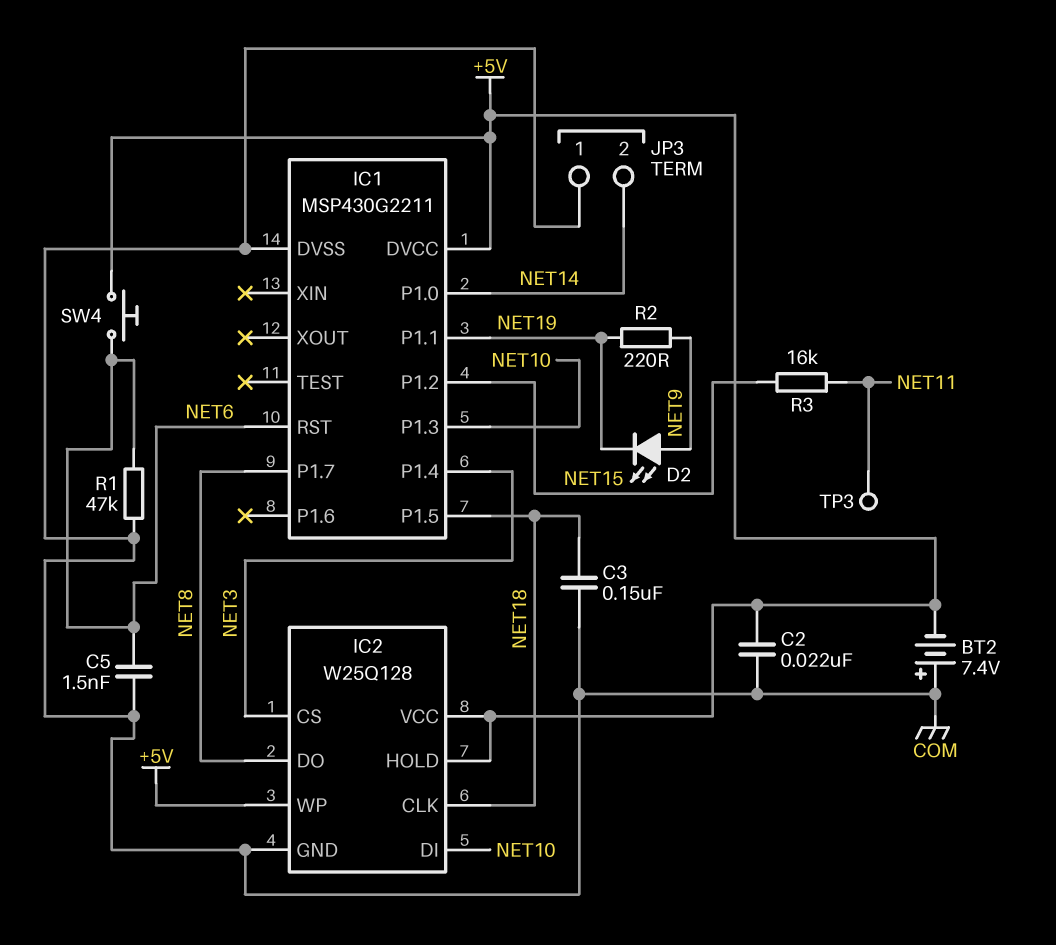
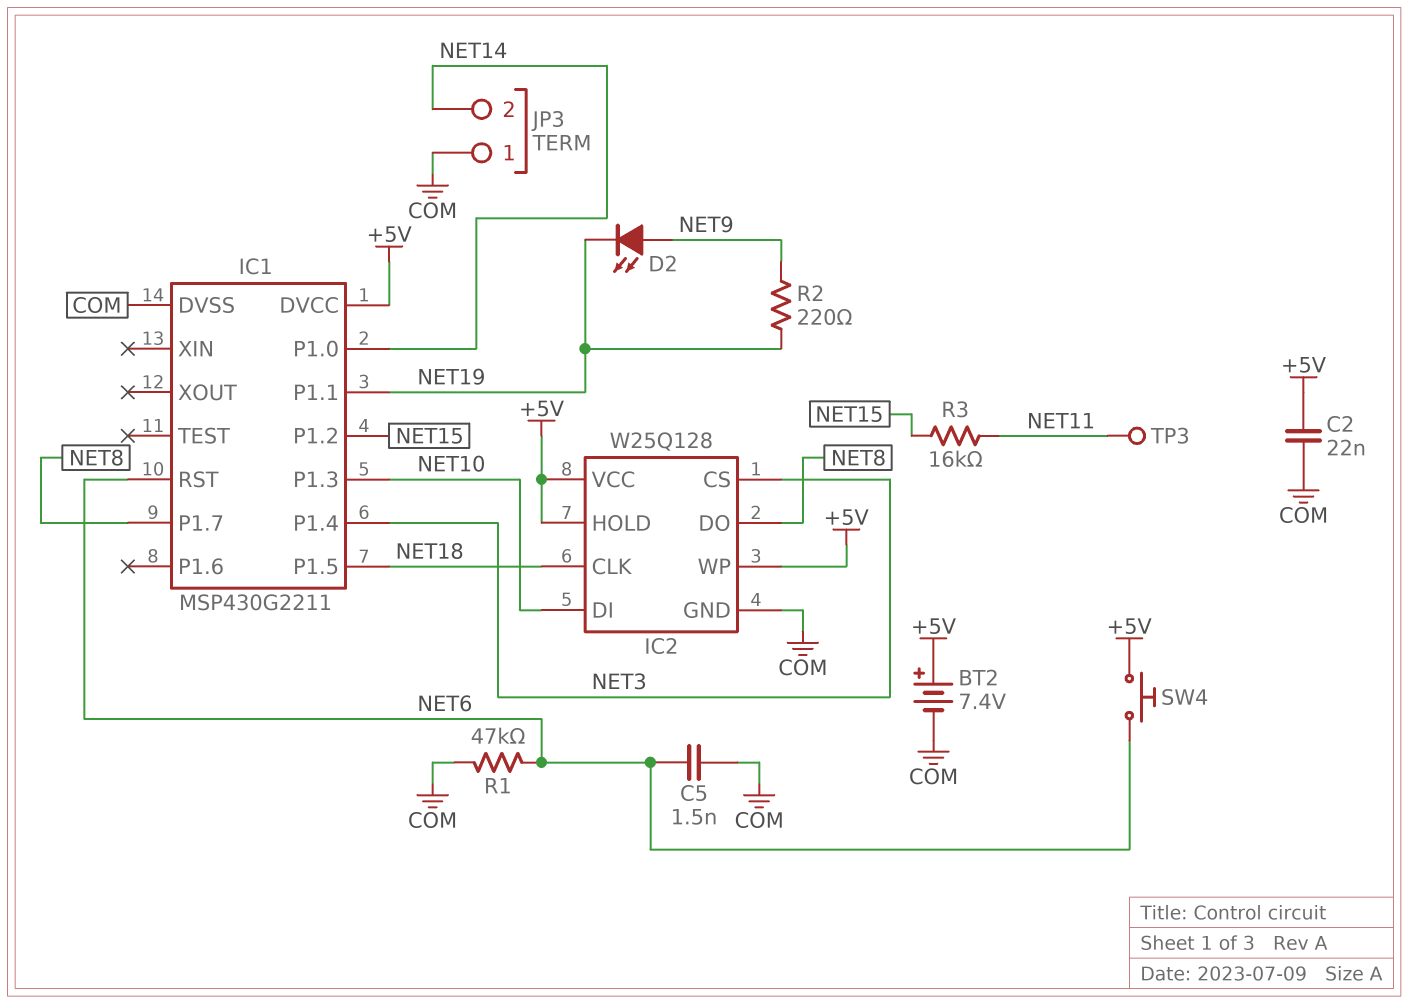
BT2: 7.4V (plus COM, minus +5V) -> 7.4V (plus +5V, minus COM)
C3: 150nF (COM, NET18) -> none

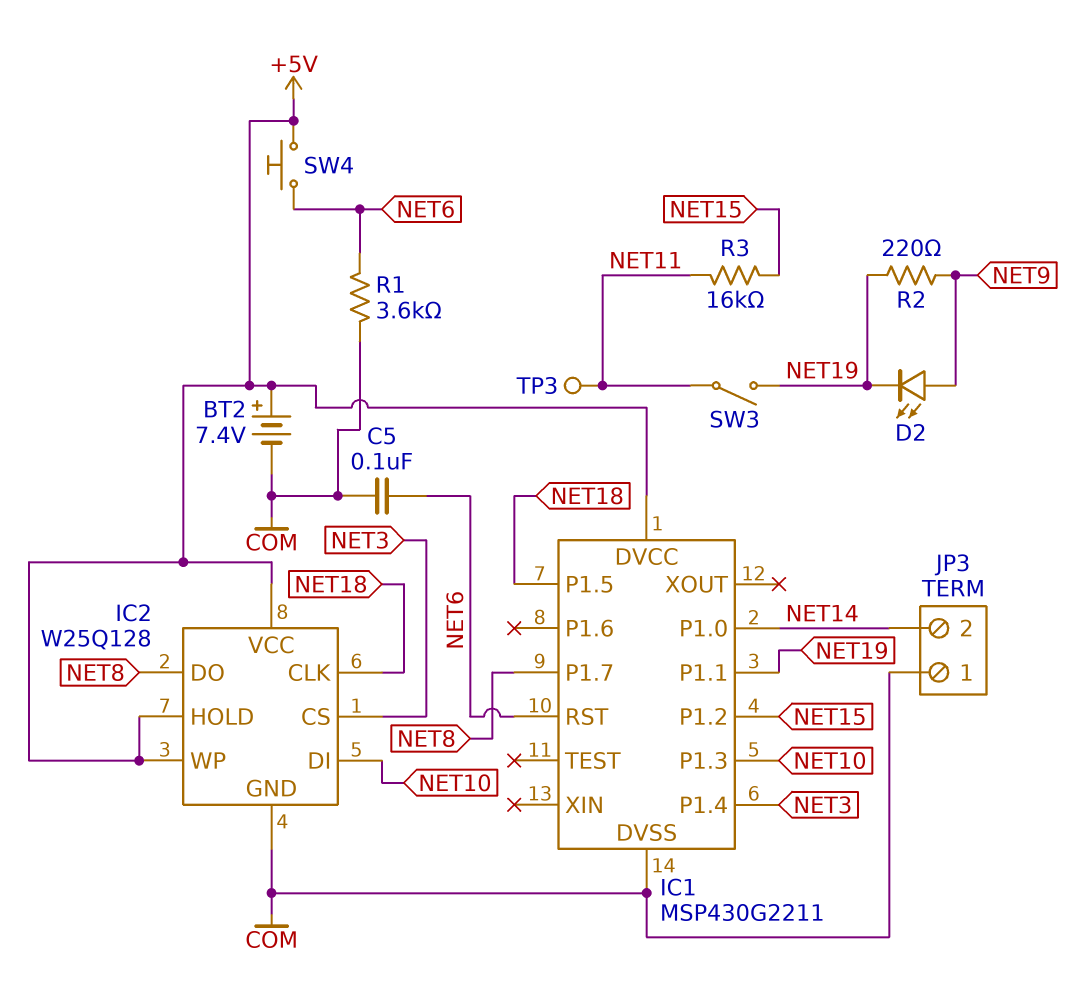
C2: 22nF (+5V, COM) -> none
C5: 1.5nF (COM, NET6) -> 100nF (COM, NET6)
R1: 47k (COM, NET6) -> 3.6k (COM, NET6)
SW3: none -> switch (NET11, NET19)

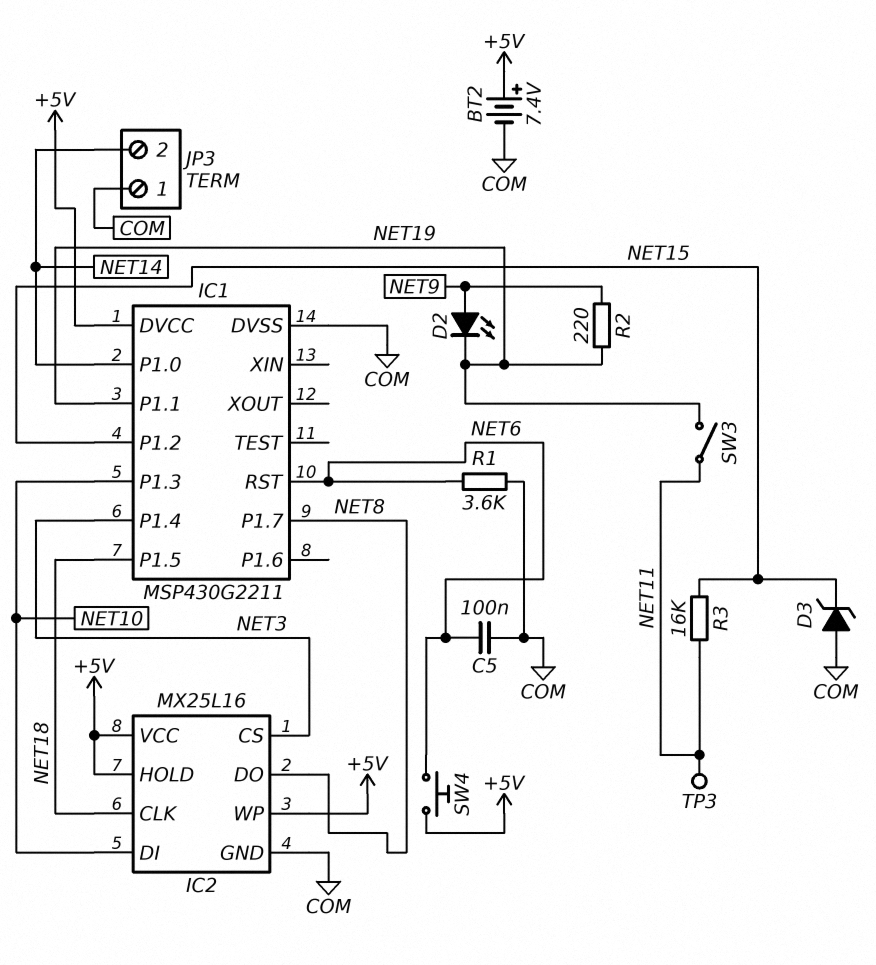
D3: none -> zener (A COM, K NET15)
IC2: W25Q128 -> MX25L16

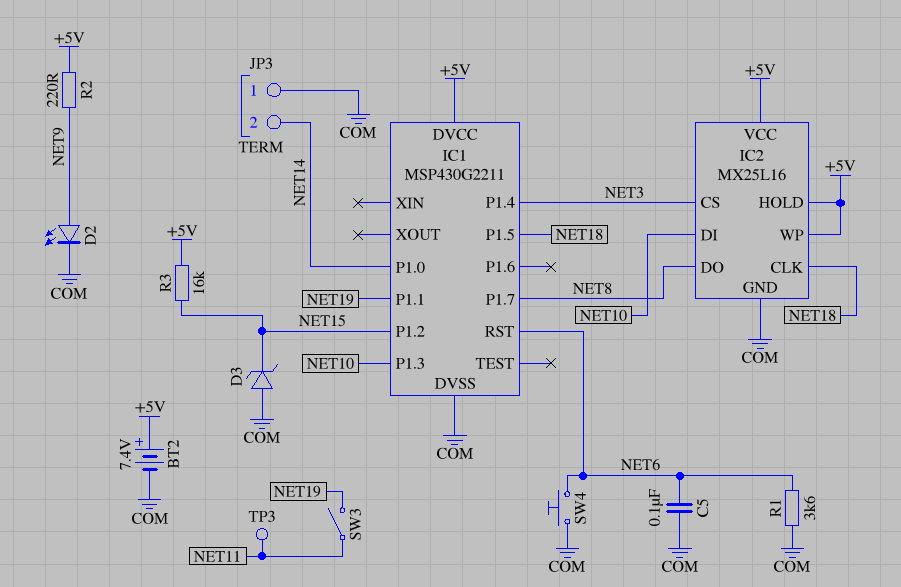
D2: LED (A NET9, K NET19) -> LED (A NET9, K COM)
R2: 220 (NET9, NET19) -> 220 (+5V, NET9)
R3: 16k (NET11, NET15) -> 16k (+5V, NET15)
SW4: button (+5V, NET6) -> button (COM, NET6)

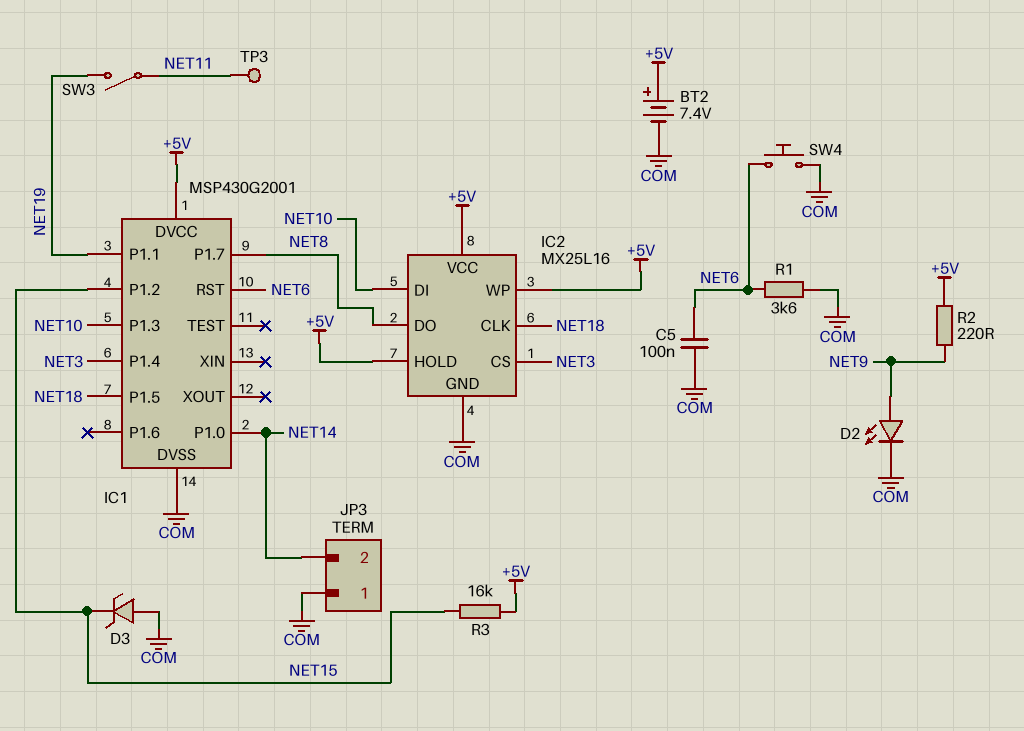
IC1: MSP430G2211 -> MSP430G2001

